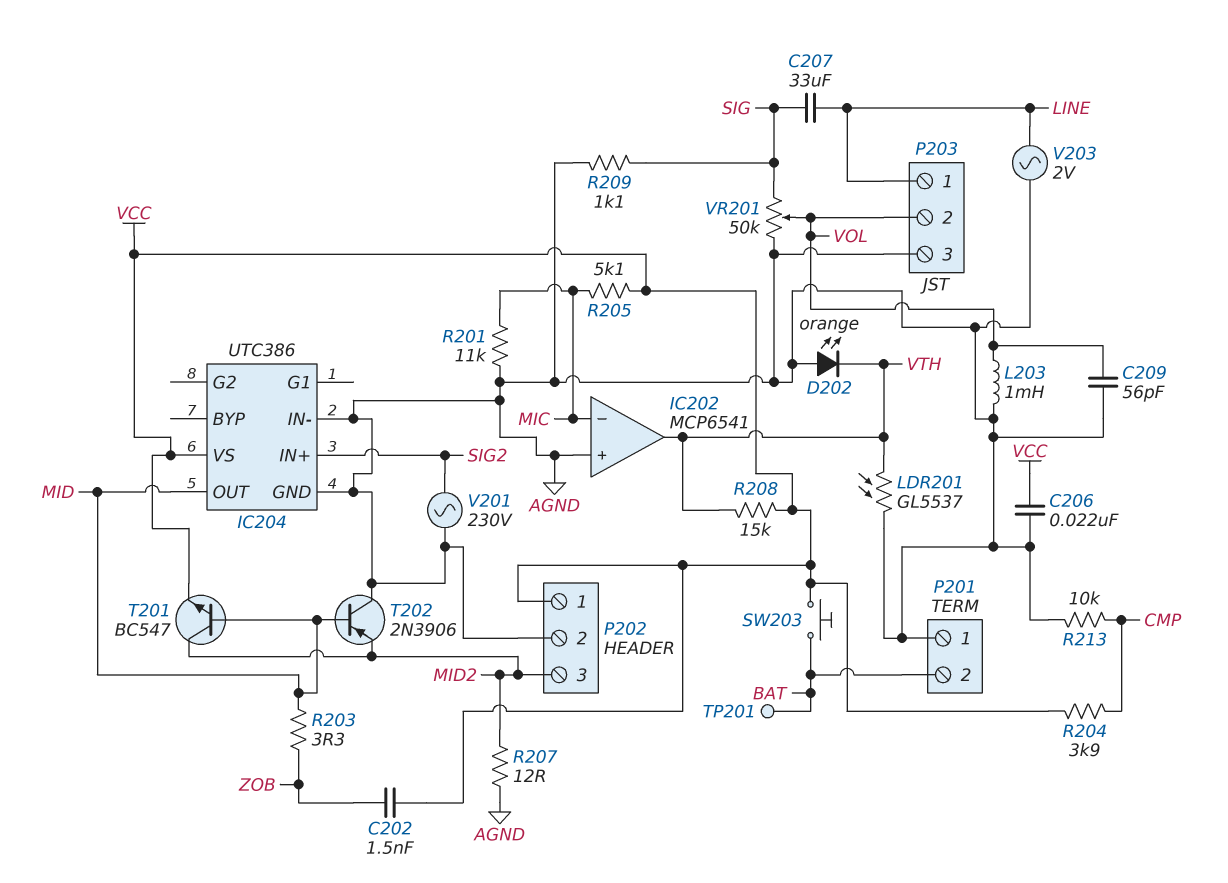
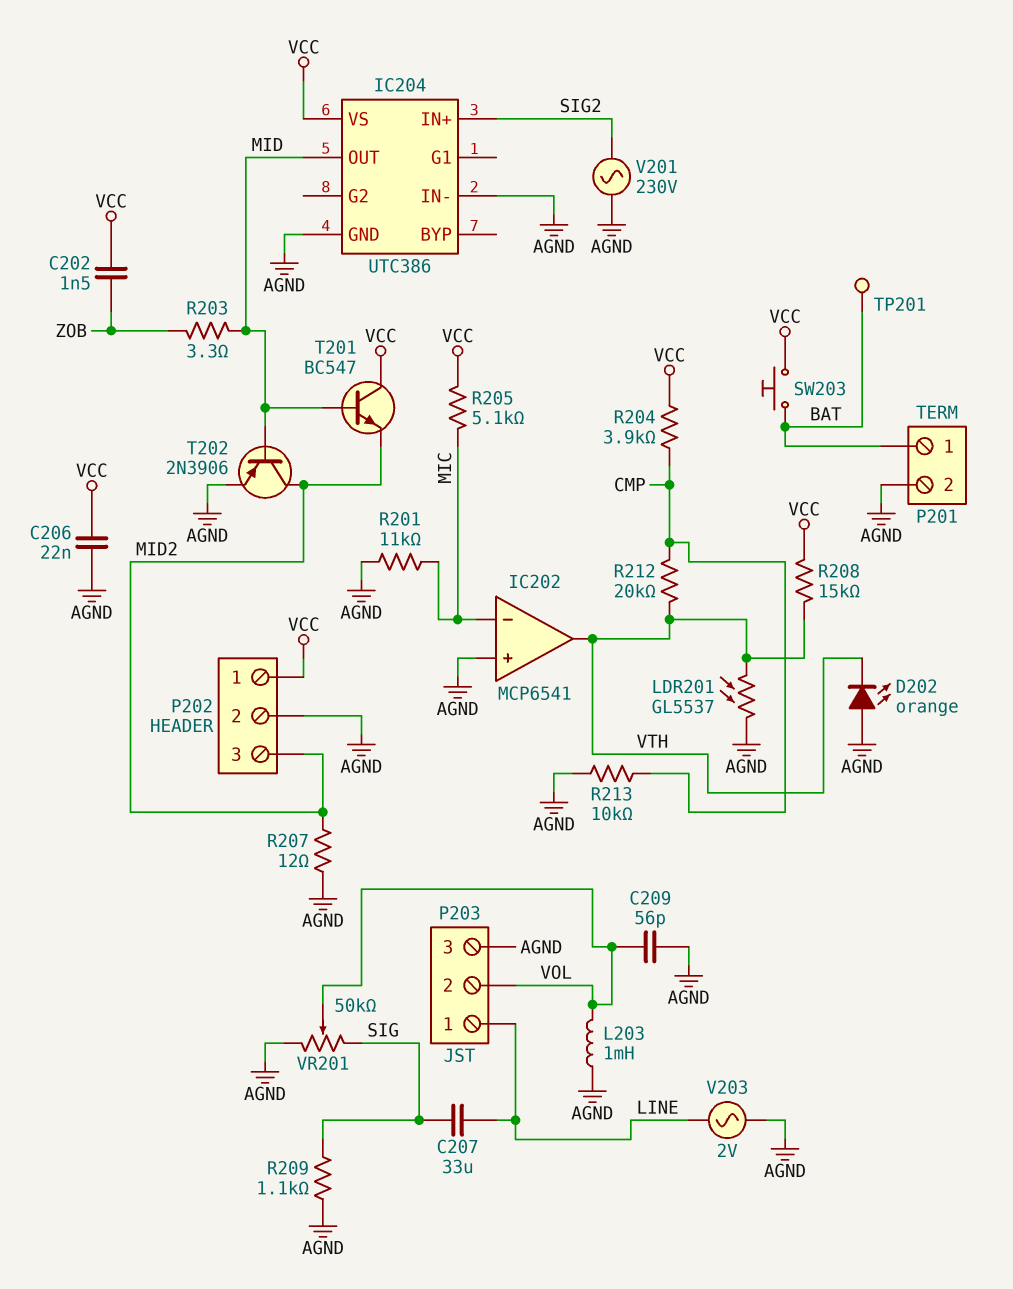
P201 pin 1: AGND -> BAT
P201 pin 2: BAT -> AGND
R212: none -> 20k (CMP, VTH)
T201: NPN BC547 (B MID, C MID2, E VCC) -> NPN BC547 (B MID, C VCC, E MID2)
T202: PNP 2N3906 (B MID, C AGND, E MID2) -> PNP 2N3906 (B MID, C MID2, E AGND)

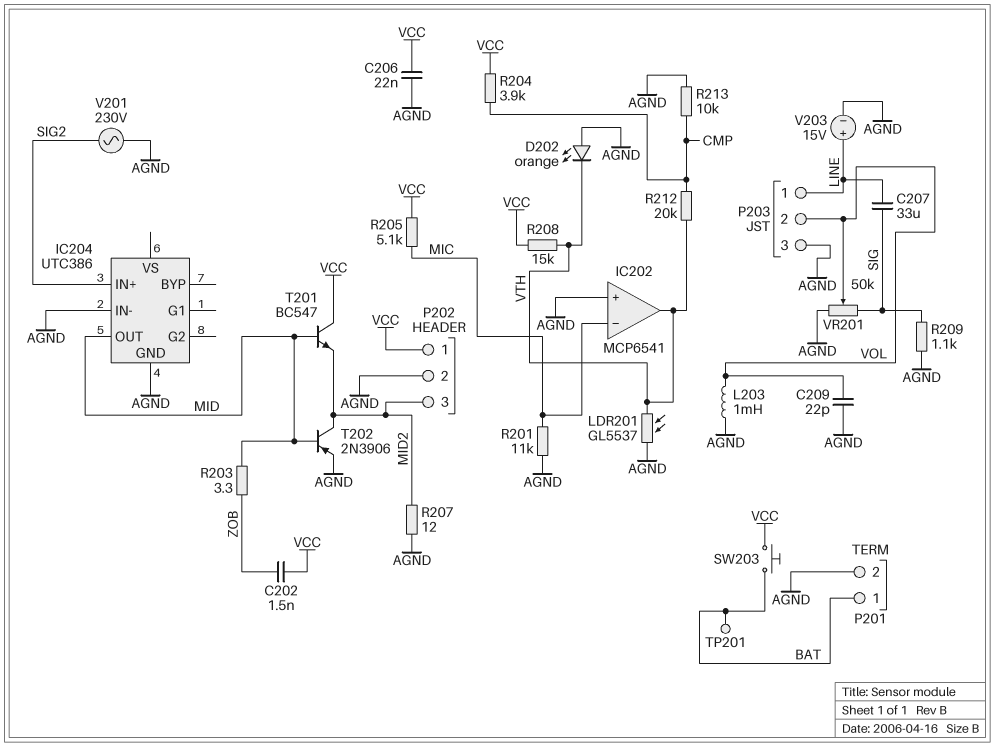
C209: 56pF (AGND, VOL) -> 22pF (AGND, VOL)
IC204 pin VS: VCC -> none
V203: AC 2V (AGND, LINE) -> 15V (plus LINE, minus AGND)

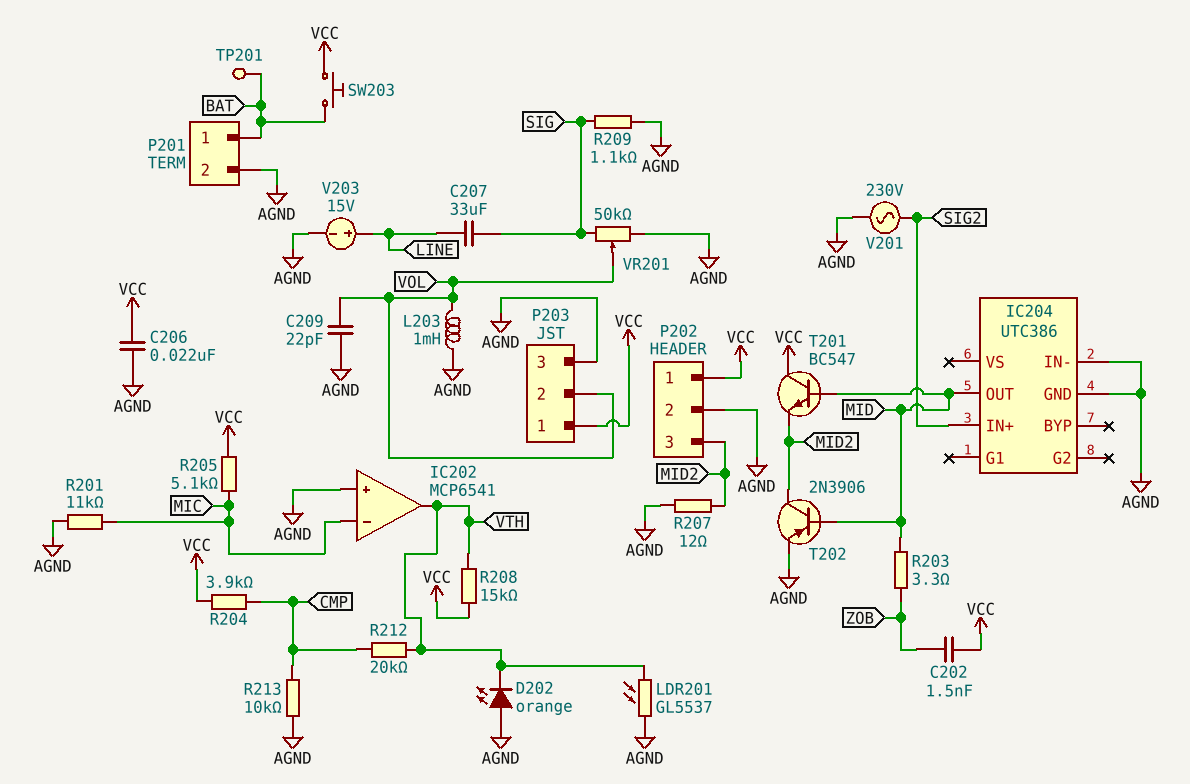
P203 pin 1: LINE -> VCC

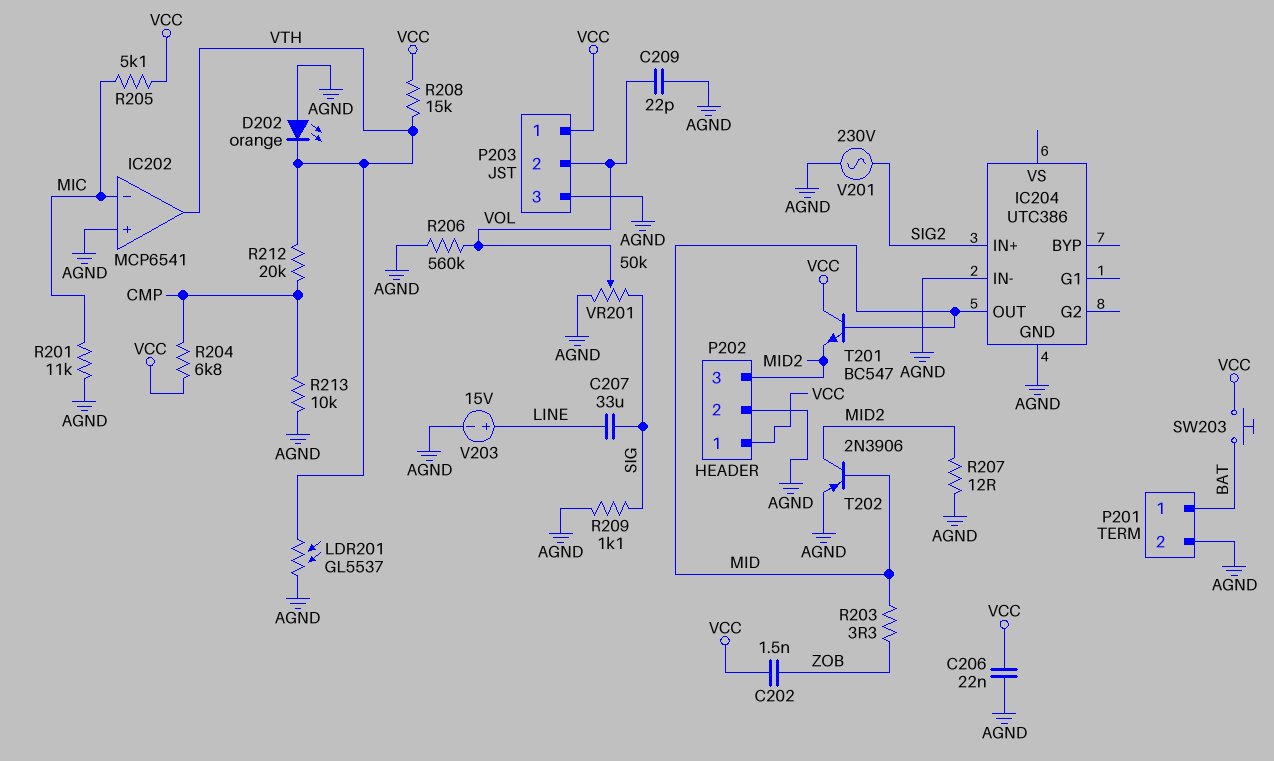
L203: 1mH (AGND, VOL) -> none
R204: 3.9k (CMP, VCC) -> 6.8k (CMP, VCC)
R206: none -> 560k (AGND, VOL)
TP201: test point (BAT) -> none

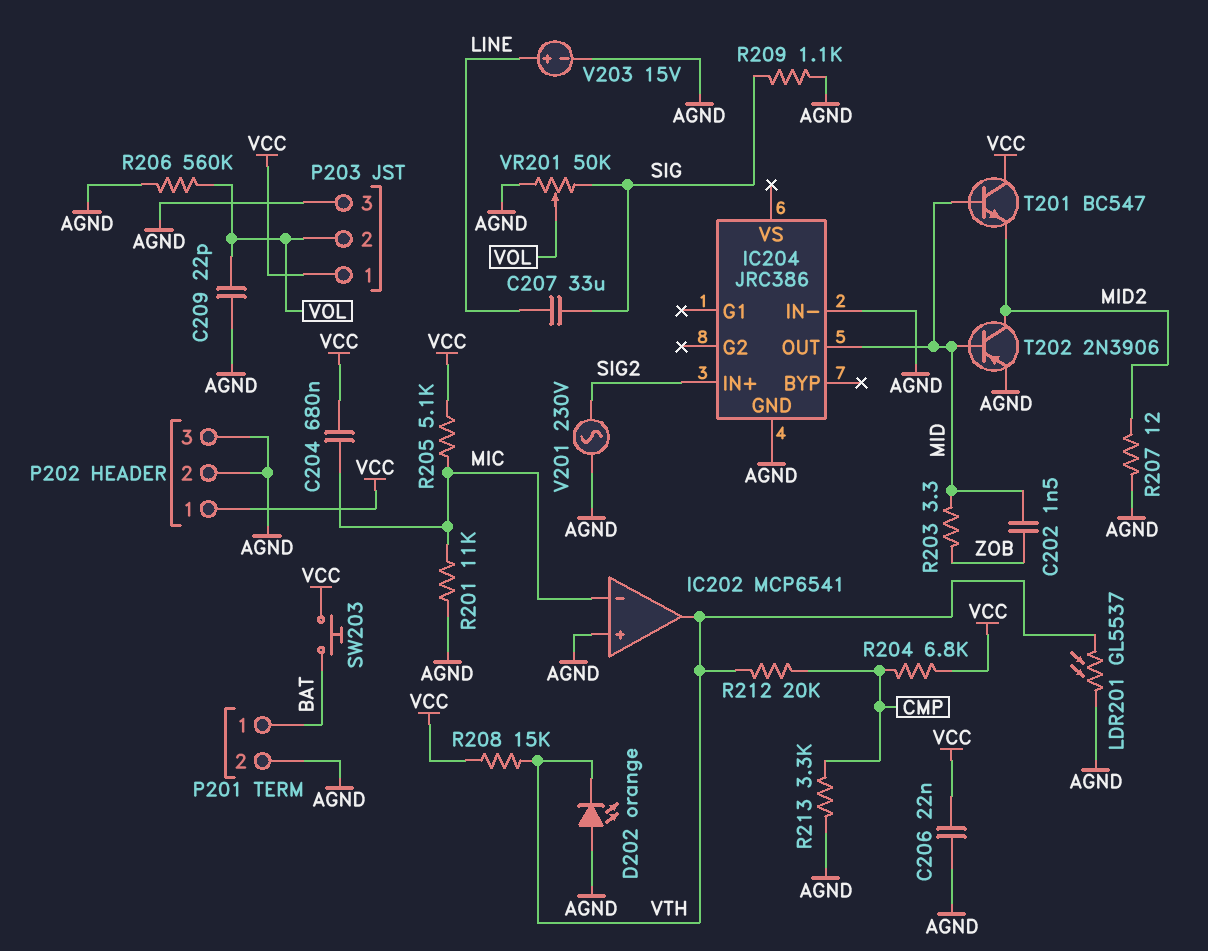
C202: 1.5nF (VCC, ZOB) -> 1.5nF (MID, ZOB)
C204: none -> 680nF (MIC, VCC)
IC204: UTC386 -> JRC386
P202 pin 3: MID2 -> AGND
R213: 10k (AGND, CMP) -> 3.3k (AGND, CMP)

